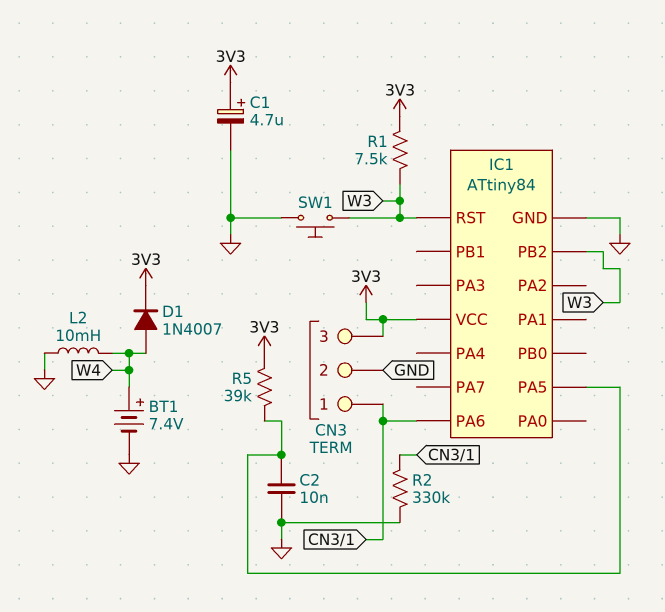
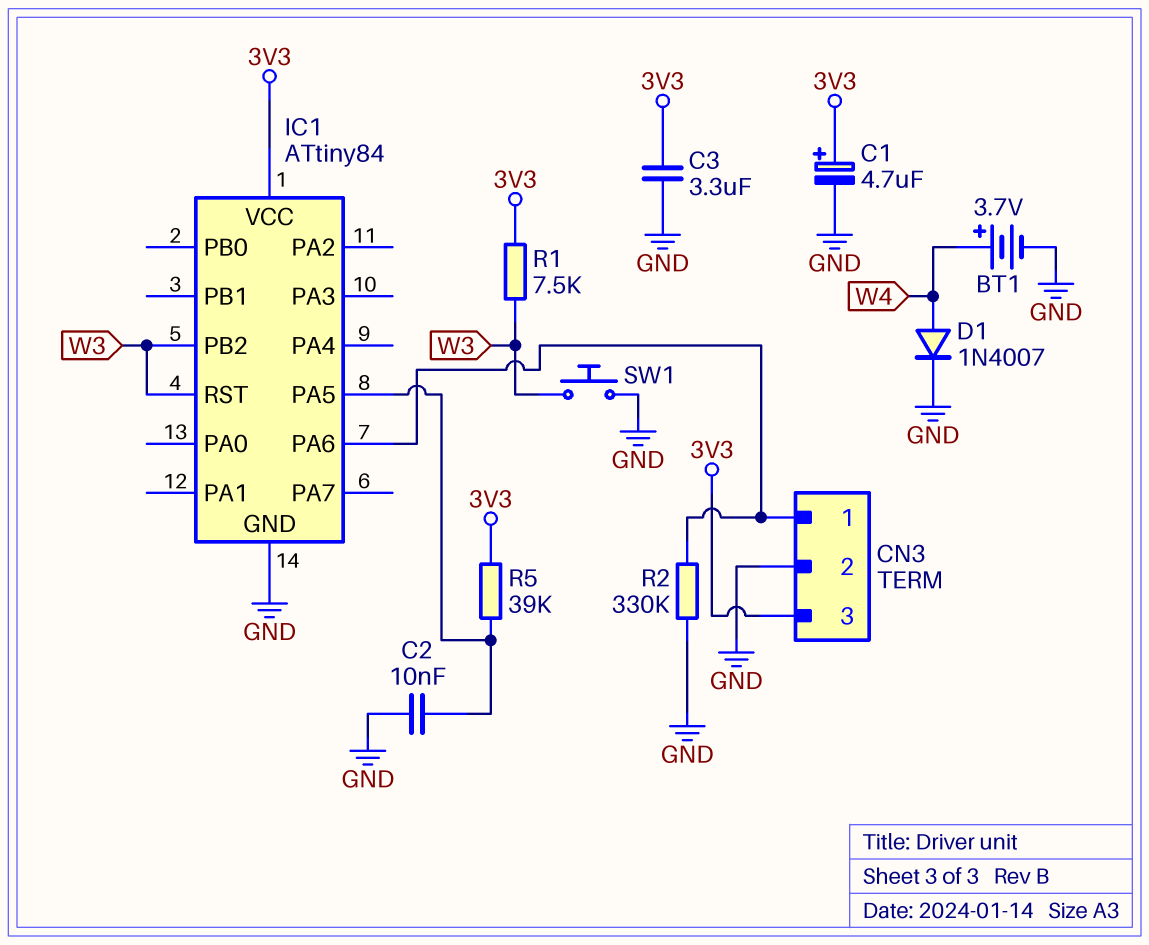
BT1: 7.4V (plus W4, minus GND) -> 3.7V (plus W4, minus GND)
C3: none -> 3.3uF (3V3, GND)
D1: diode 1N4007 (A W4, K 3V3) -> diode 1N4007 (A W4, K GND)
L2: 10mH (GND, W4) -> none

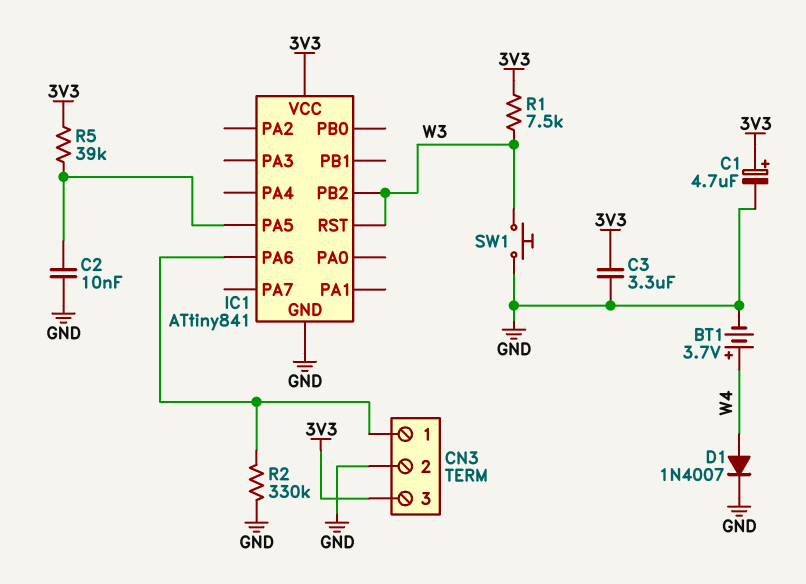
IC1: ATtiny84 -> ATtiny841

